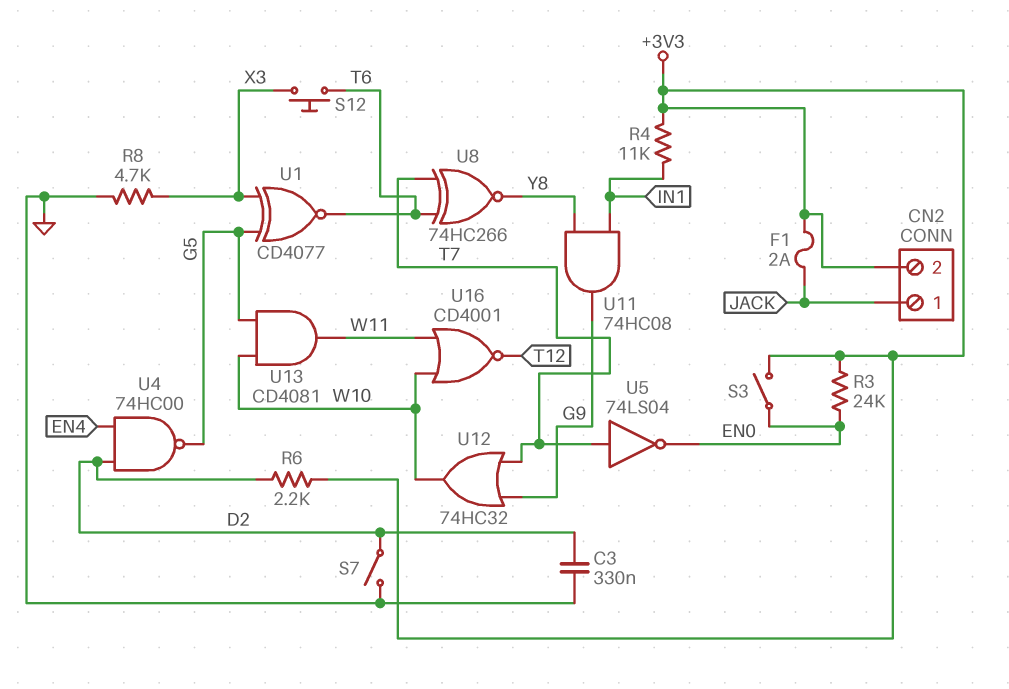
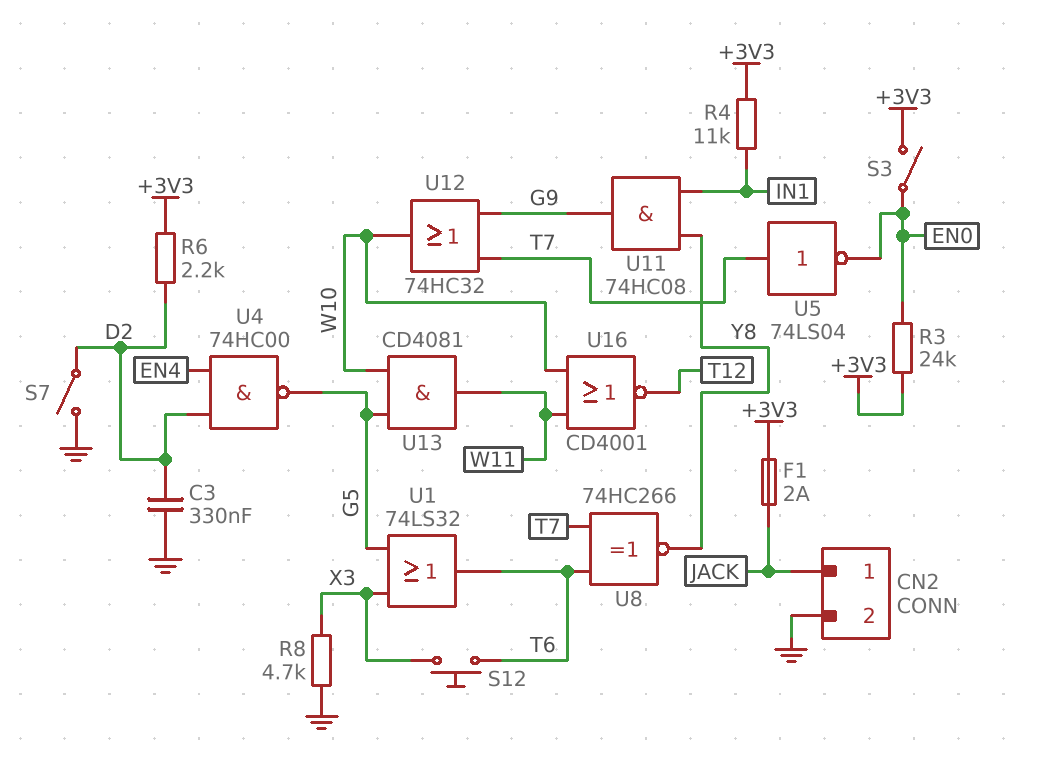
CN2 pin 2: +3V3 -> GND
U1: XNOR CD4077 (in G5, in X3, out T6) -> OR 74LS32 (in G5, in X3, out T6)

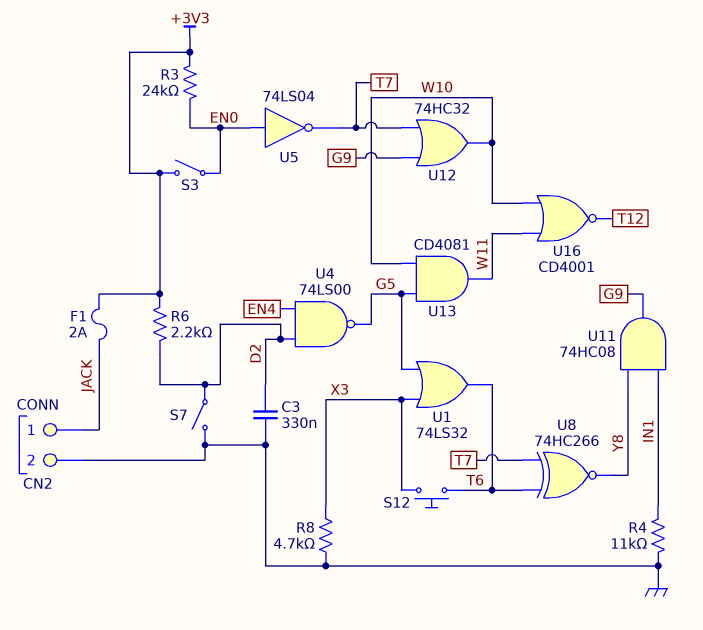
R4: 11k (+3V3, IN1) -> 11k (GND, IN1)
U4: NAND 74HC00 (in D2, in EN4, out G5) -> NAND 74LS00 (in D2, in EN4, out G5)
U5: NOT 74LS04 (in T7, out EN0) -> NOT 74LS04 (in EN0, out T7)

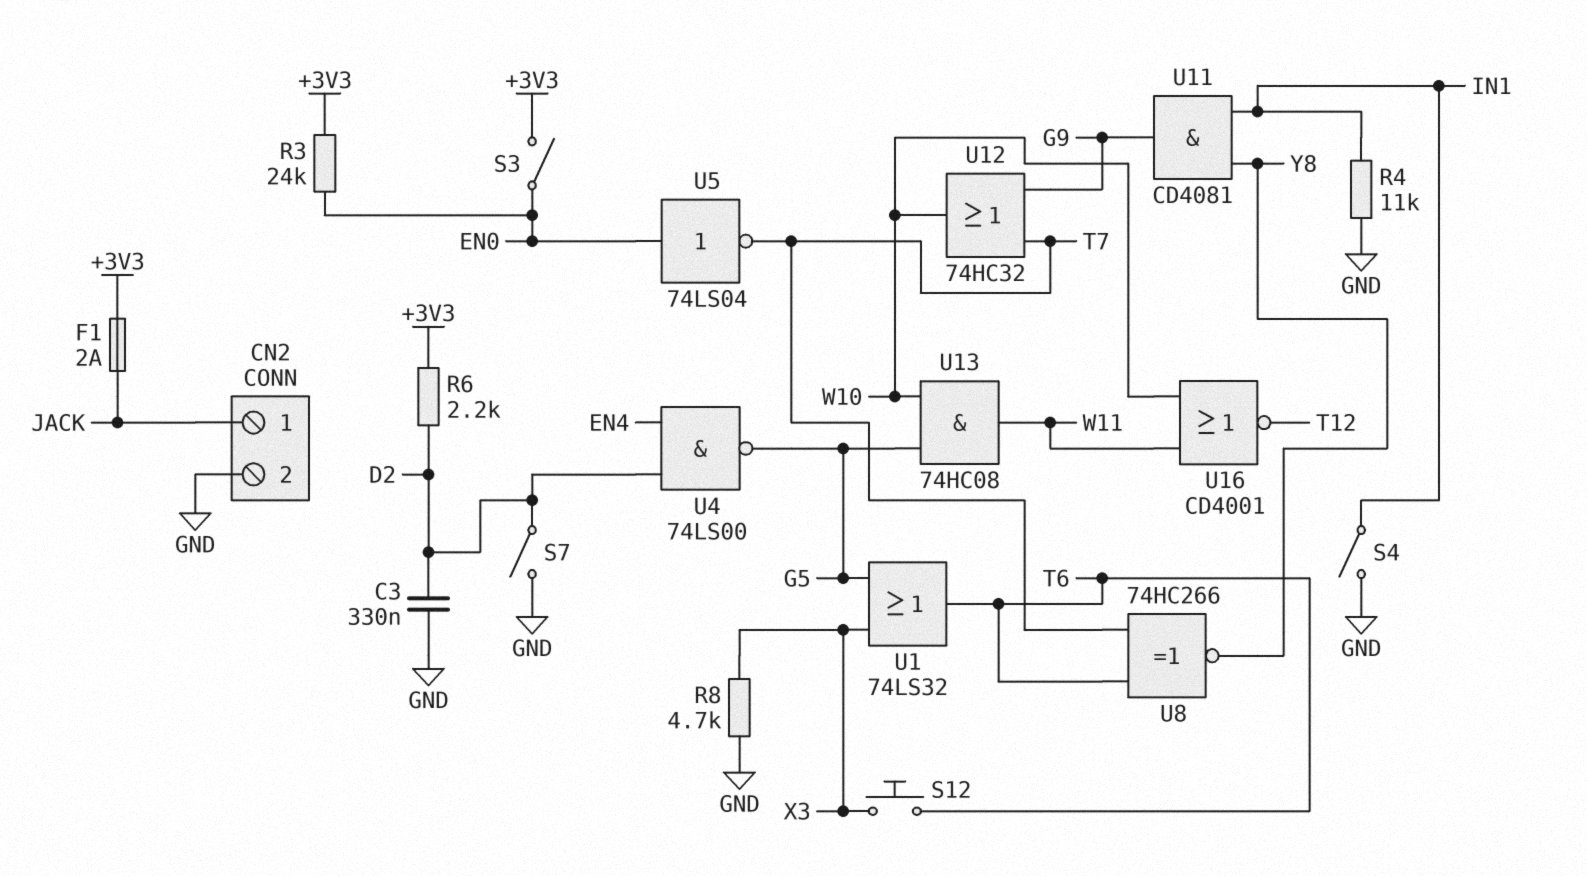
S4: none -> switch (GND, IN1)
U11: AND 74HC08 (in IN1, in Y8, out G9) -> AND CD4081 (in IN1, in Y8, out G9)
U13: AND CD4081 (in G5, in W10, out W11) -> AND 74HC08 (in G5, in W10, out W11)

